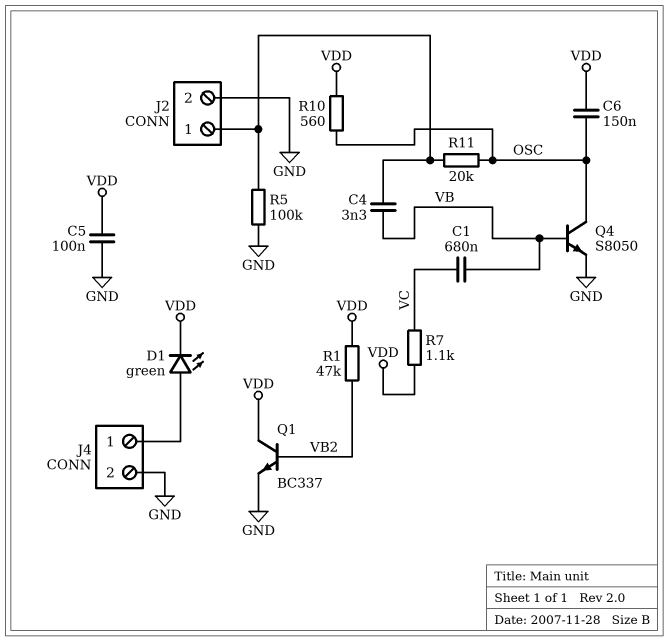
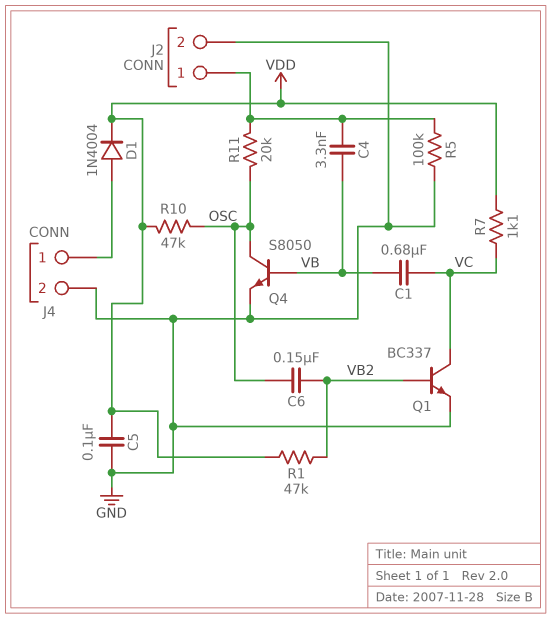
C6: 150nF (OSC, VDD) -> 150nF (OSC, VB2)
D1: LED green (A J4/1, K VDD) -> diode 1N4004 (A J4/1, K VDD)
Q1: NPN BC337 (B VB2, C VDD, E GND) -> NPN BC337 (B VB2, C VC, E GND)
R10: 560 (OSC, VDD) -> 47k (OSC, VDD)

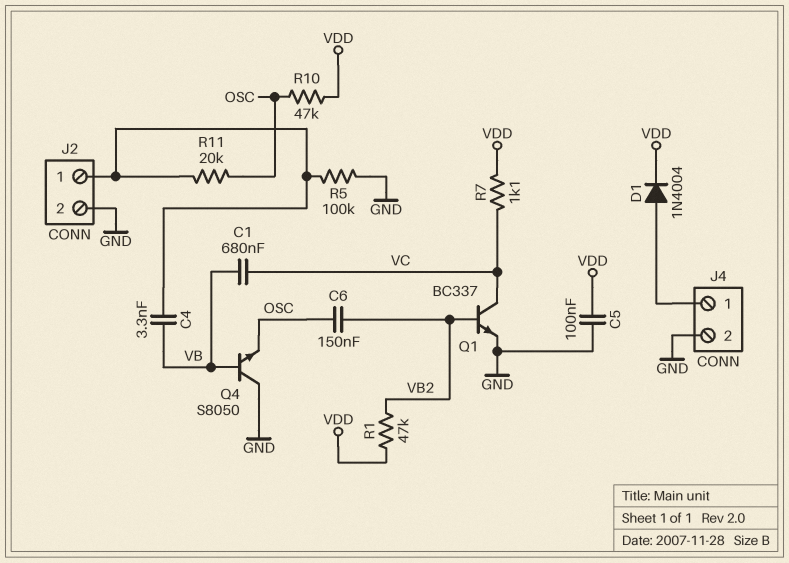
Q4: NPN S8050 (B VB, C OSC, E GND) -> NPN S8050 (B VB, C GND, E OSC)

